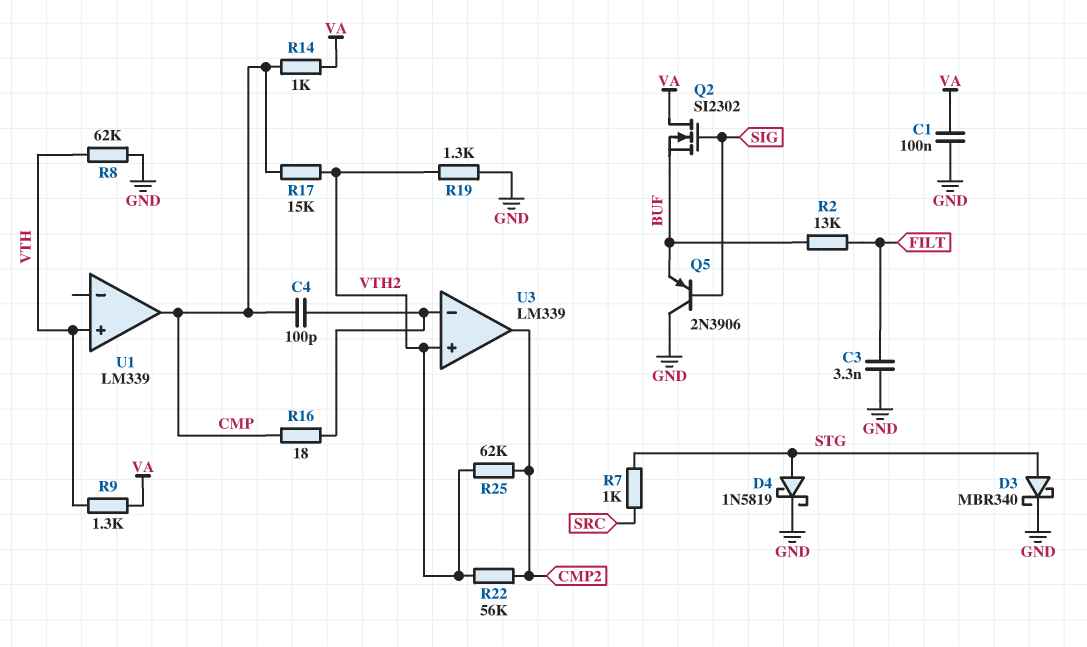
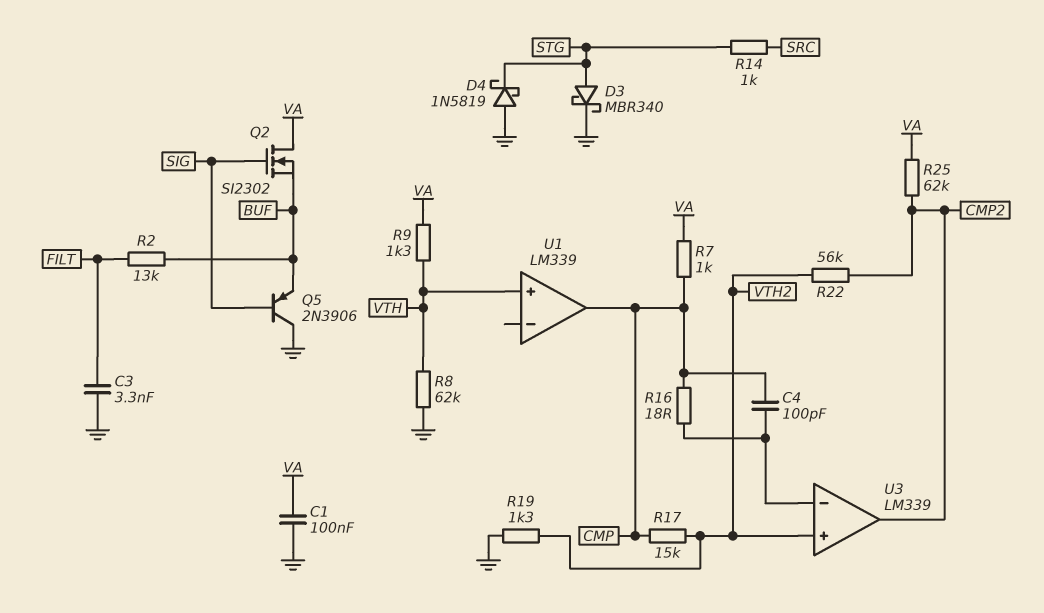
D4: schottky 1N5819 (A STG, K GND) -> schottky 1N5819 (A GND, K STG)
R7: 1k (SRC, STG) -> 1k (CMP, VA)
R14: 1k (CMP, VA) -> 1k (SRC, STG)
R25: 62k (CMP2, VTH2) -> 62k (CMP2, VA)

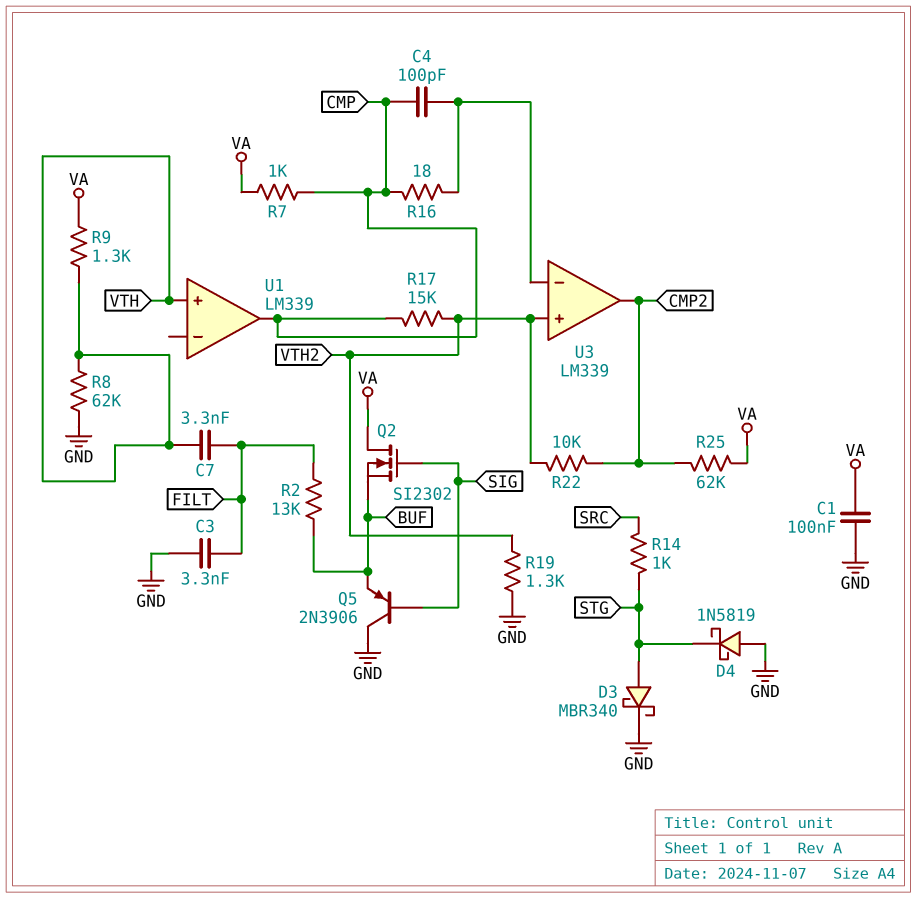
C7: none -> 3.3nF (FILT, VTH)
R22: 56k (CMP2, VTH2) -> 10k (CMP2, VTH2)

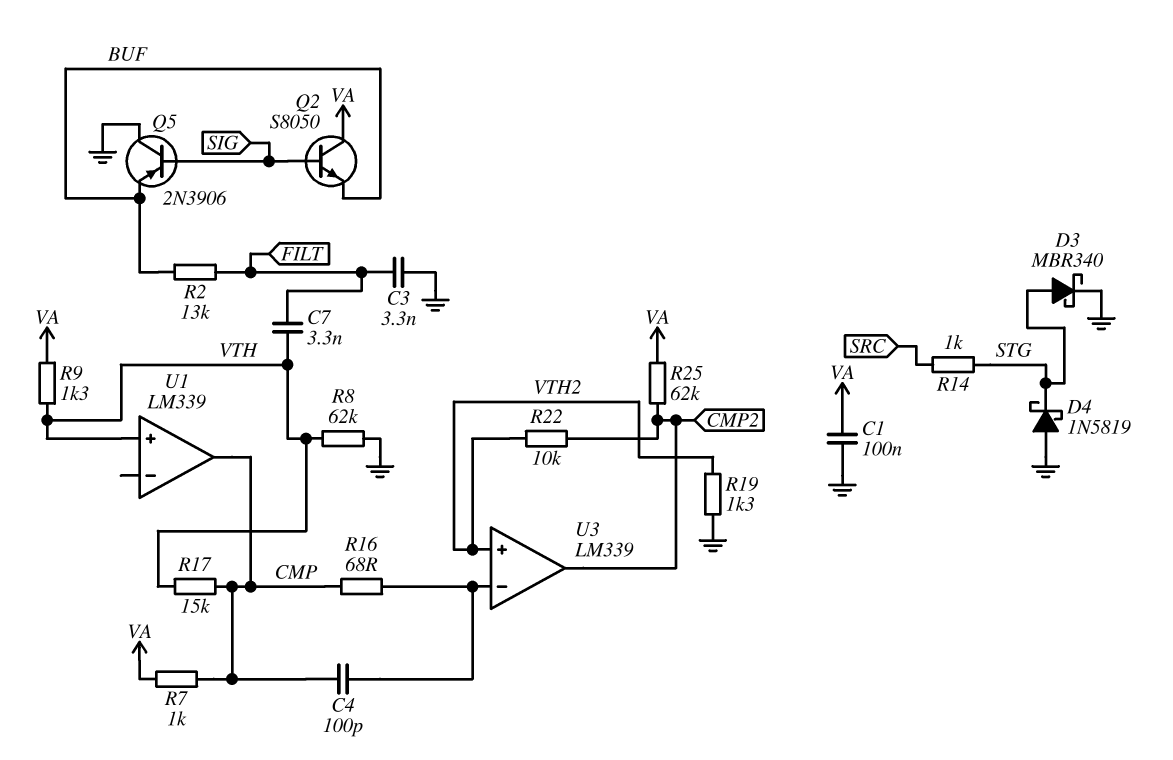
Q2: NMOS SI2302 (G SIG, D VA, S BUF) -> NPN S8050 (B SIG, C VA, E BUF)
R16: 18 (CMP, U3/in-) -> 68 (CMP, U3/in-)
R17: 15k (CMP, VTH2) -> 15k (CMP, VTH)

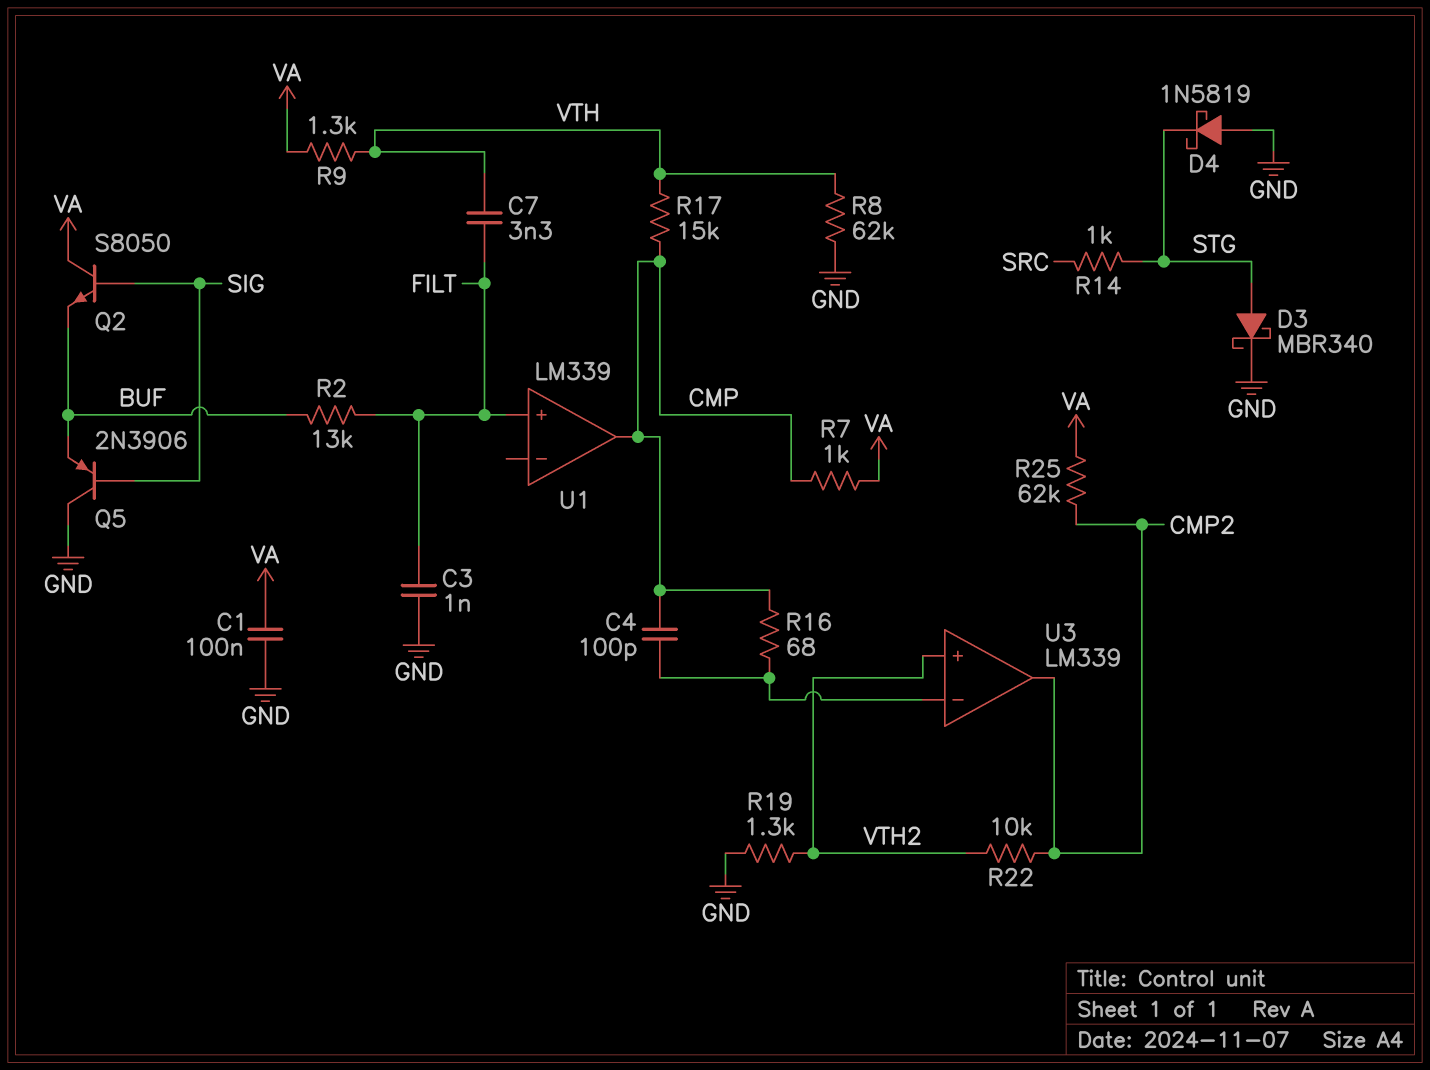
C3: 3.3nF (FILT, GND) -> 1nF (FILT, GND)
U1 pin in+: VTH -> FILT

